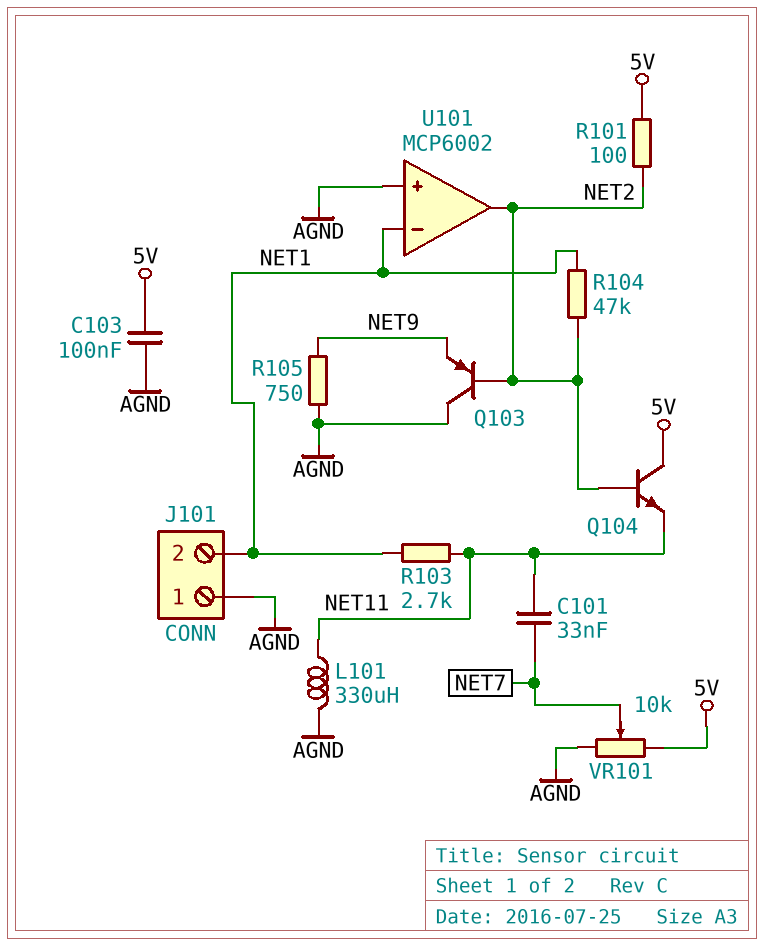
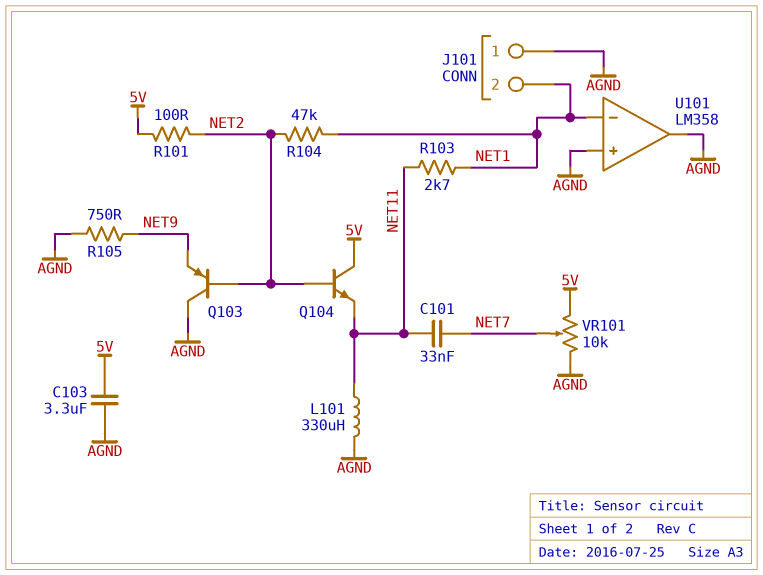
C103: 100nF (5V, AGND) -> 3.3uF (5V, AGND)
U101: MCP6002 -> LM358
U101 pin out: NET2 -> AGND

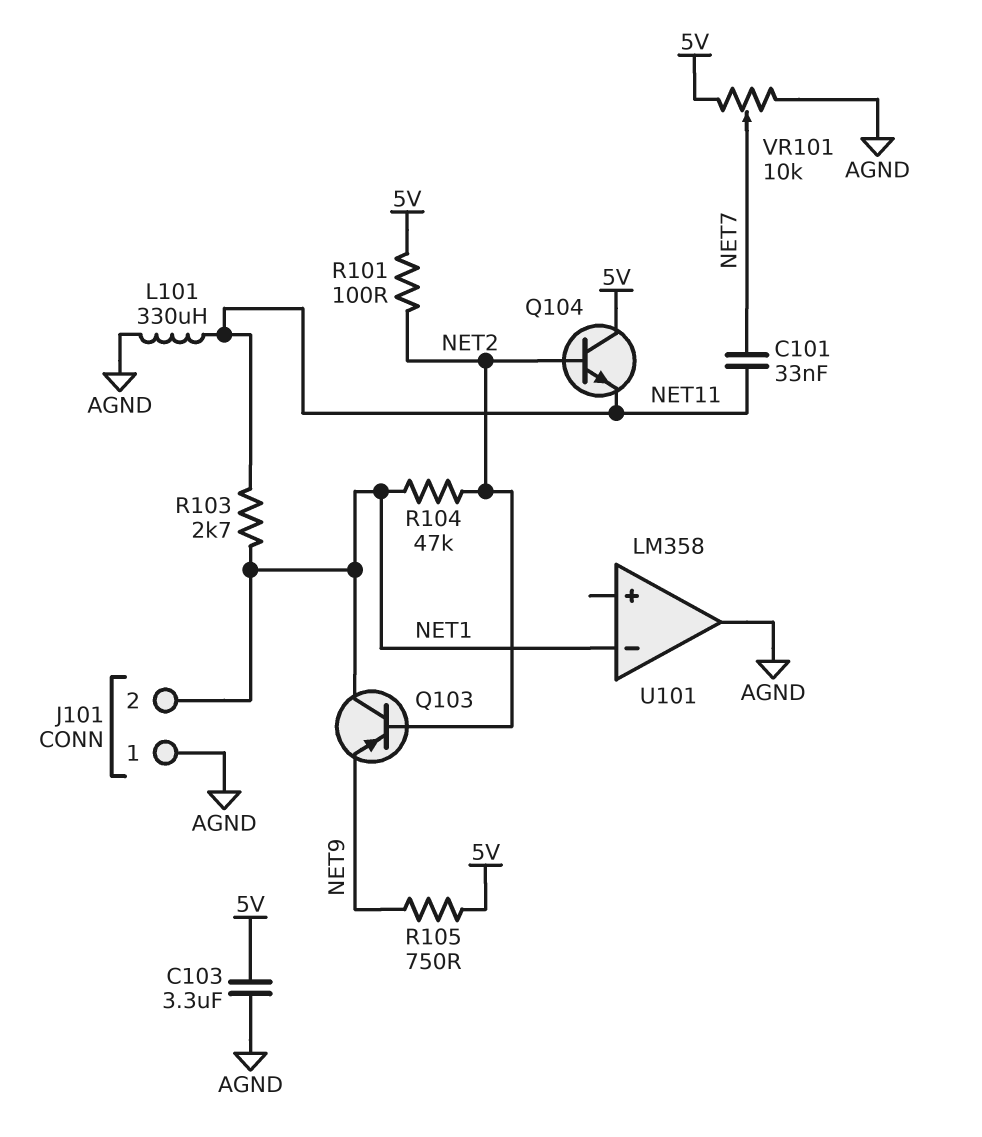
Q103: PNP (B NET2, C AGND, E NET9) -> PNP (B NET2, C NET1, E NET9)
R105: 750 (AGND, NET9) -> 750 (5V, NET9)
U101 pin in+: AGND -> none

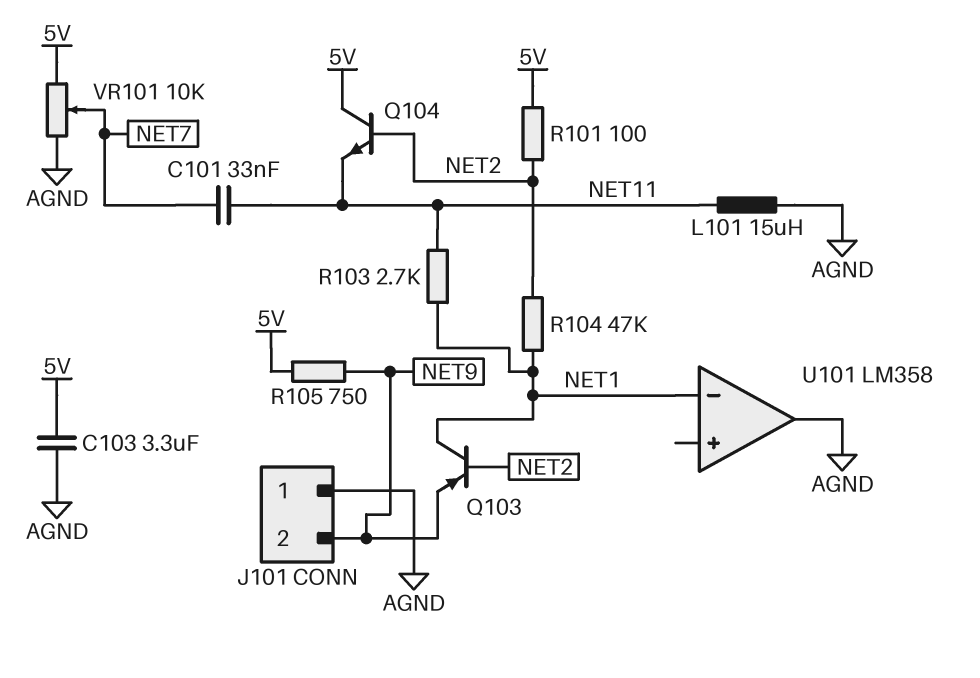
J101 pin 2: NET1 -> NET9
L101: 330uH (AGND, NET11) -> 15uH (AGND, NET11)

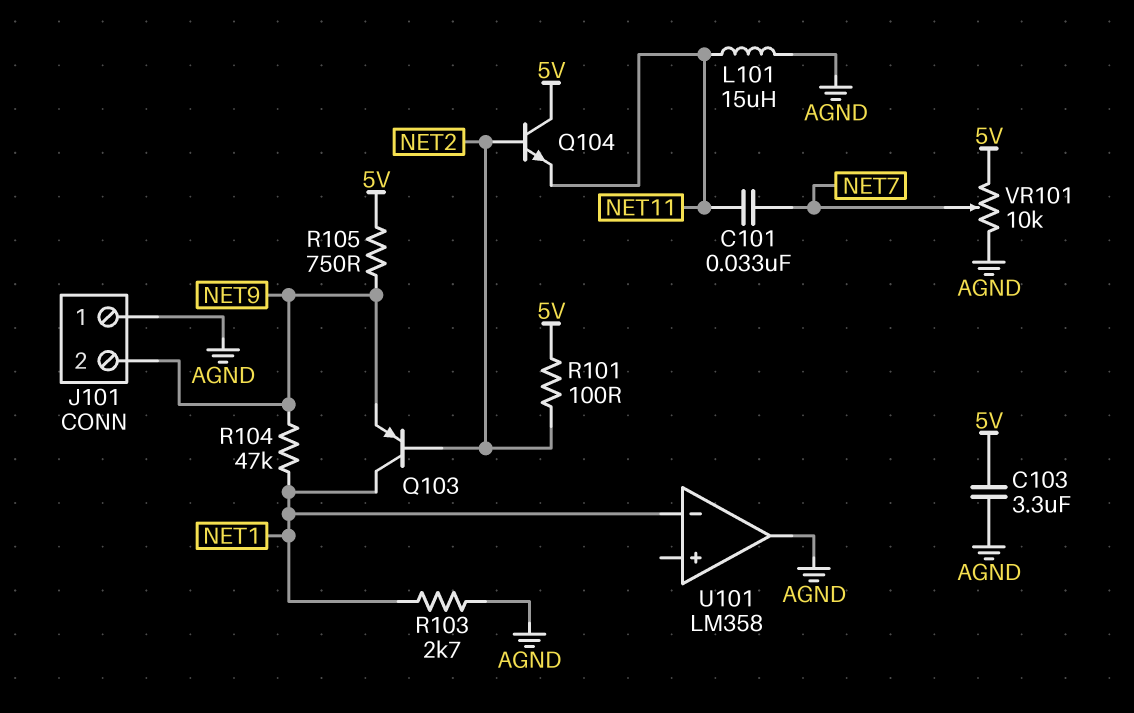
R103: 2.7k (NET1, NET11) -> 2.7k (AGND, NET1)
R104: 47k (NET1, NET2) -> 47k (NET1, NET9)

